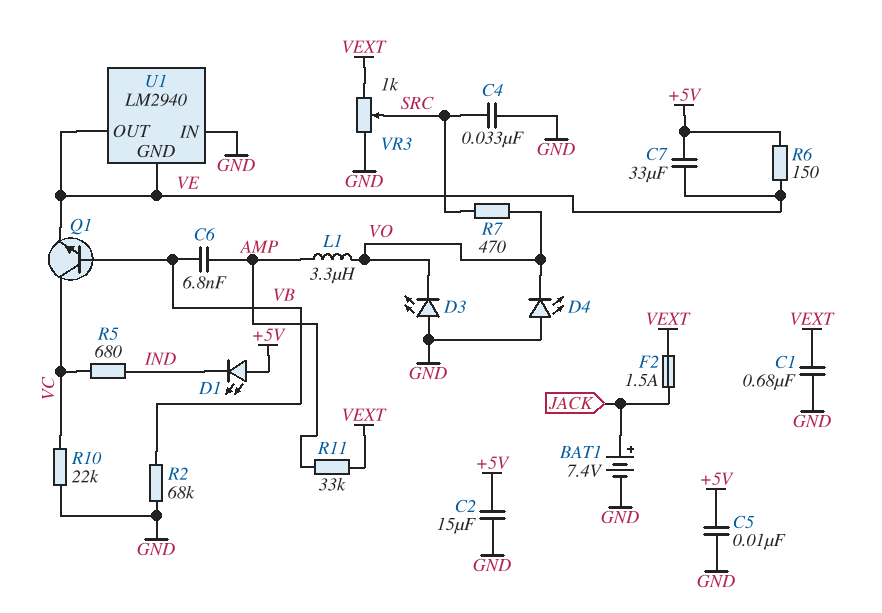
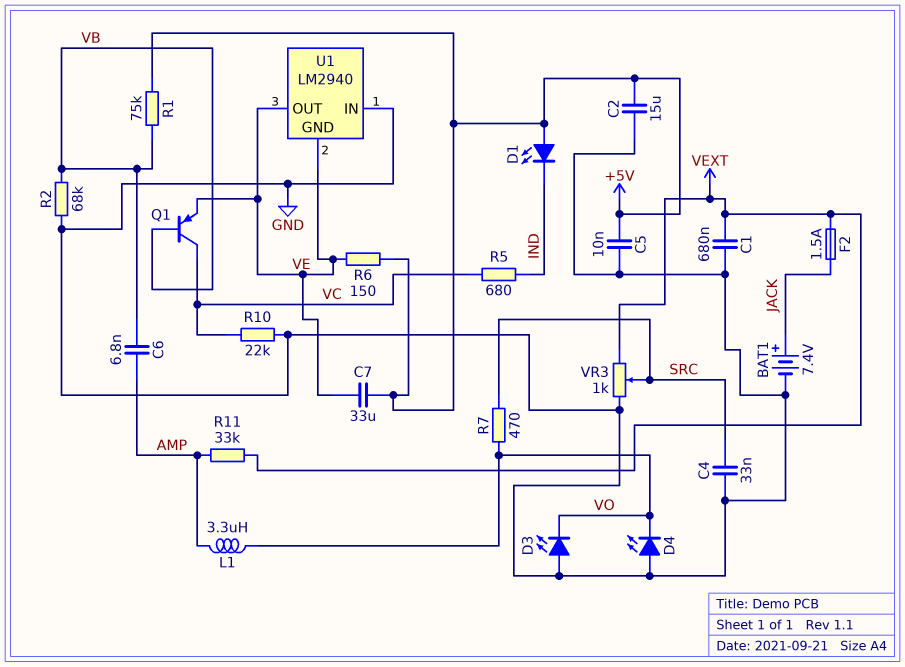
Q1: NPN (B VB, C VC, E VE) -> PNP (B VB, C VC, E VE)
R1: none -> 75k (+5V, VB)

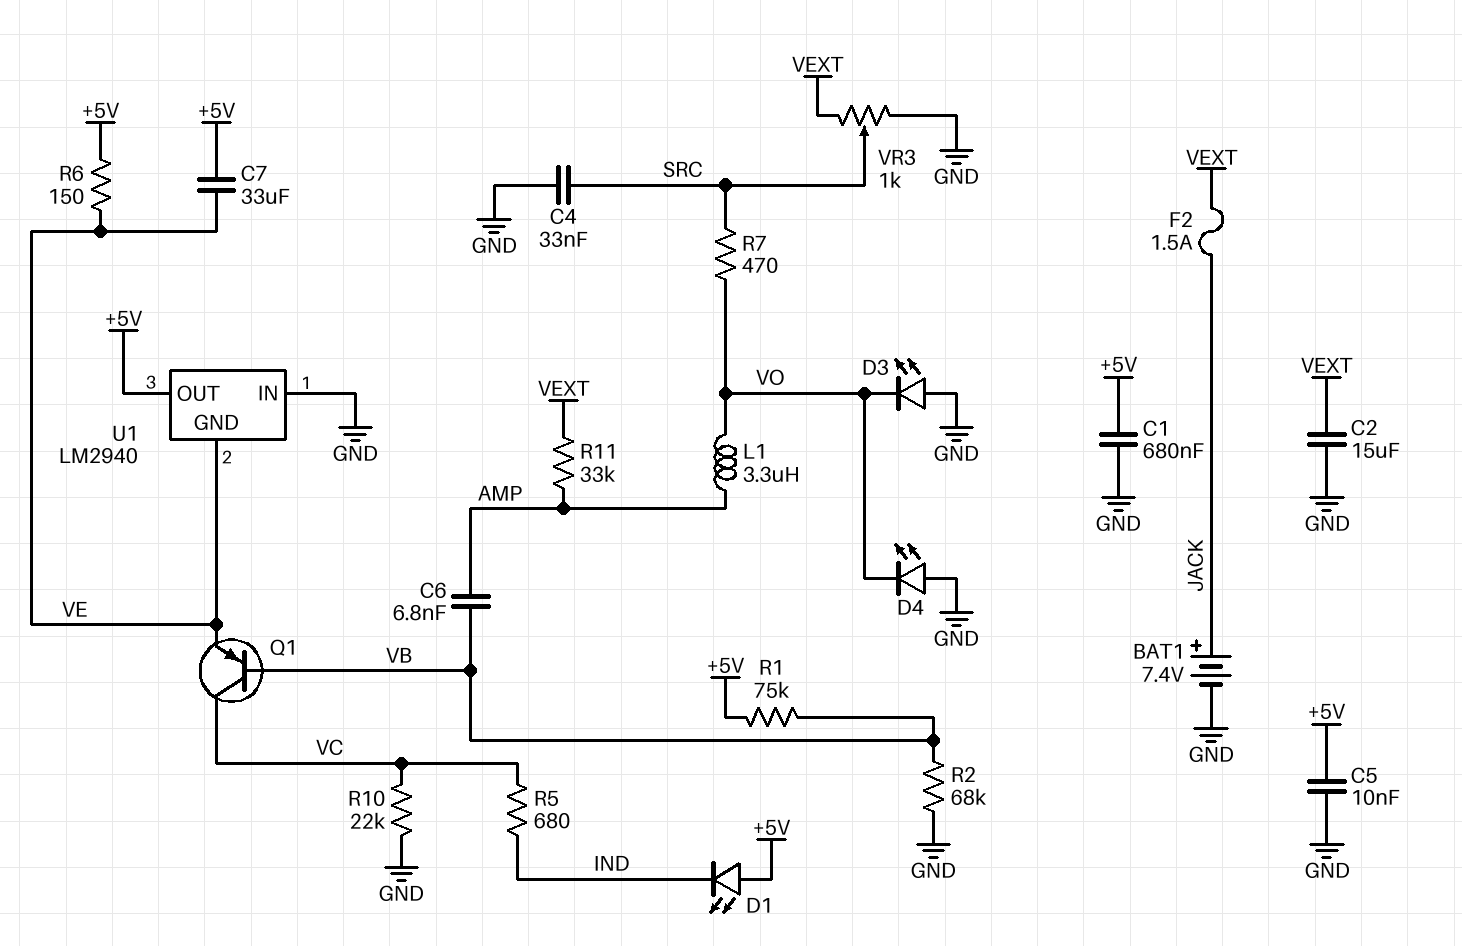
C1: 680nF (GND, VEXT) -> 680nF (+5V, GND)
C2: 15uF (+5V, GND) -> 15uF (GND, VEXT)
U1 pin OUT: VE -> +5V

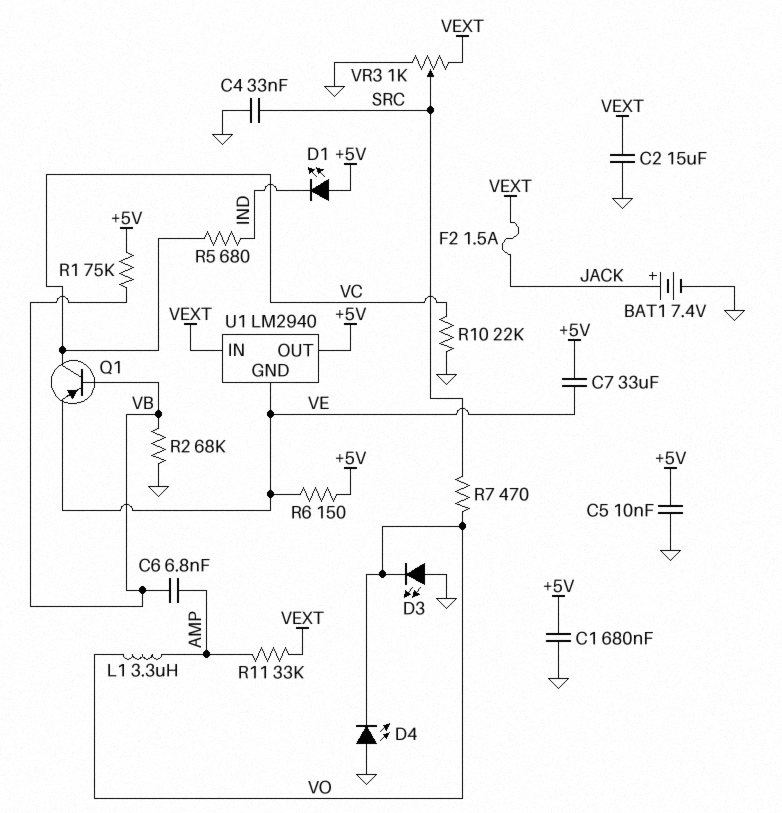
U1 pin IN: GND -> VEXT

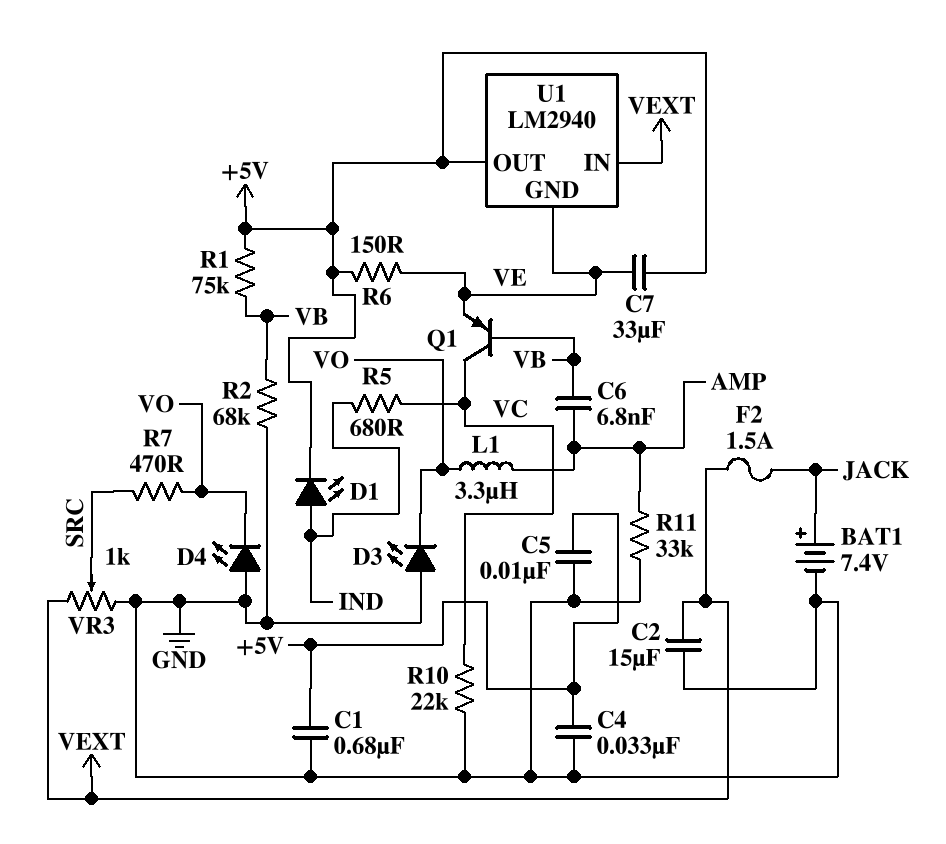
C4: 33nF (GND, SRC) -> 33nF (+5V, GND)
D1: LED (A +5V, K IND) -> LED (A IND, K +5V)
R11: 33k (AMP, VEXT) -> 33k (AMP, GND)

